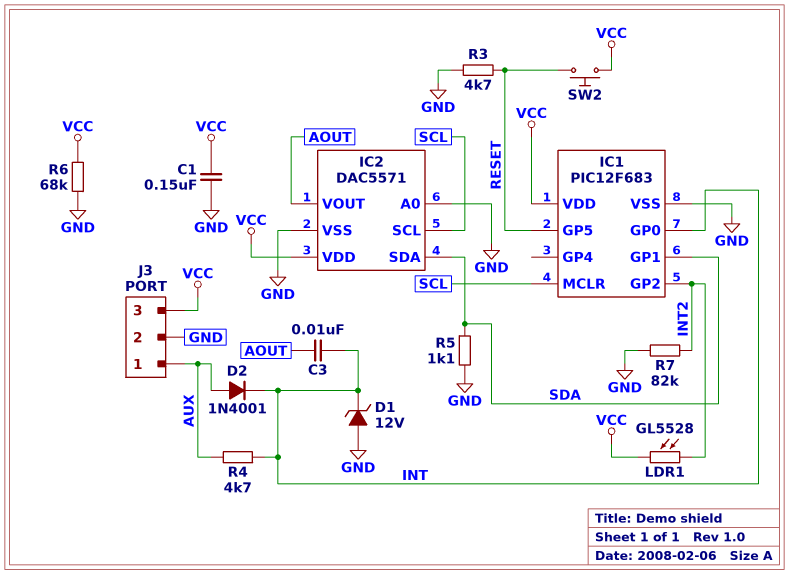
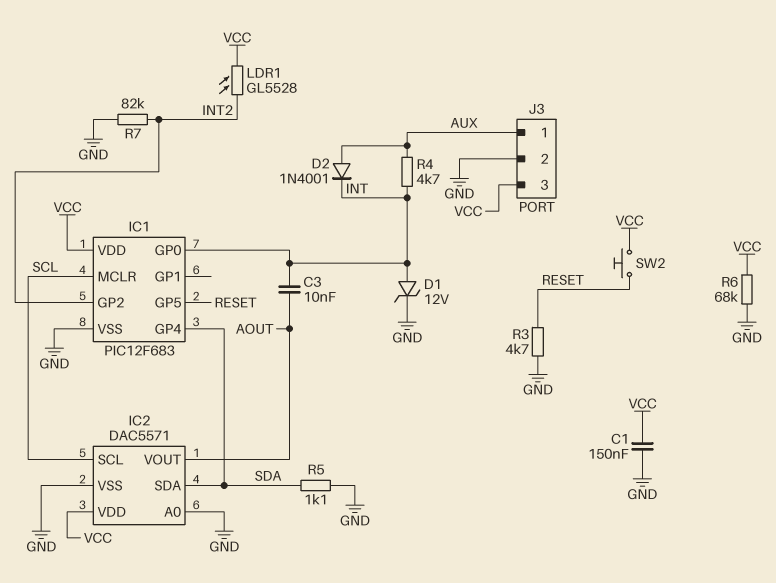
D1: zener 12V (A GND, K INT) -> zener 12V (A INT, K GND)
IC1 pin GP1: SDA -> none
IC1 pin GP4: none -> SDA

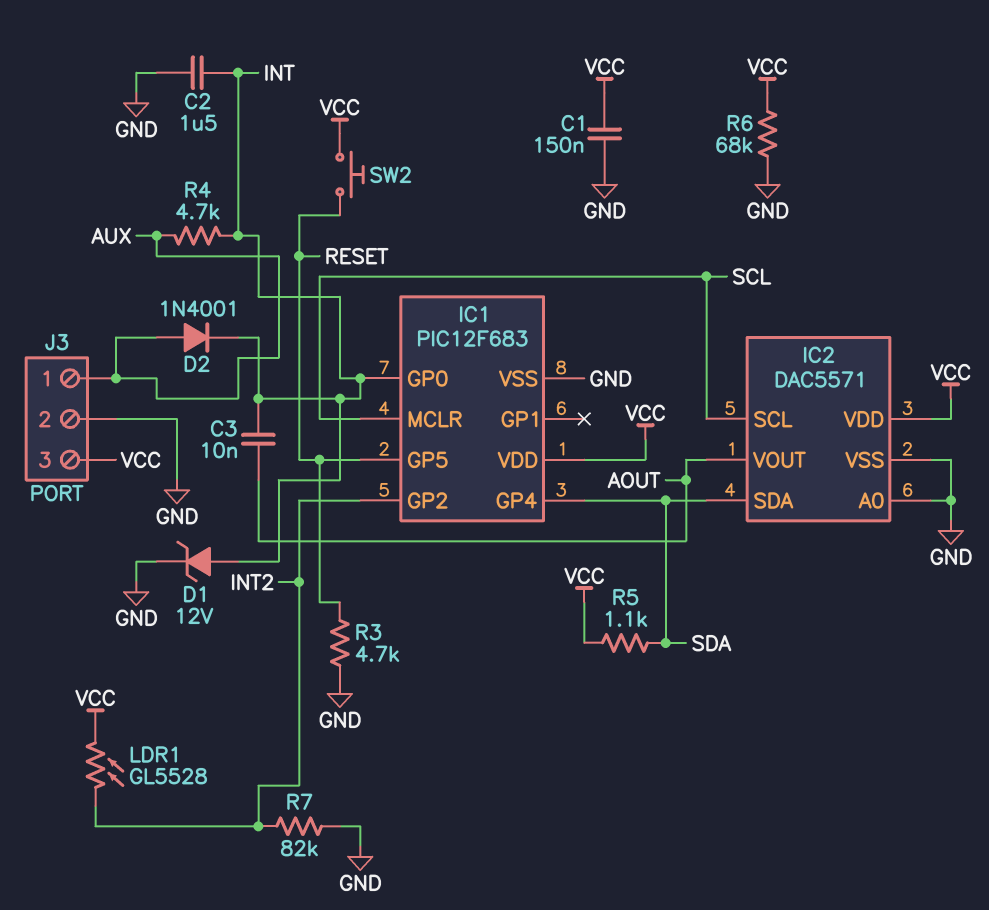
C2: none -> 1.5uF (GND, INT)
R5: 1.1k (GND, SDA) -> 1.1k (SDA, VCC)

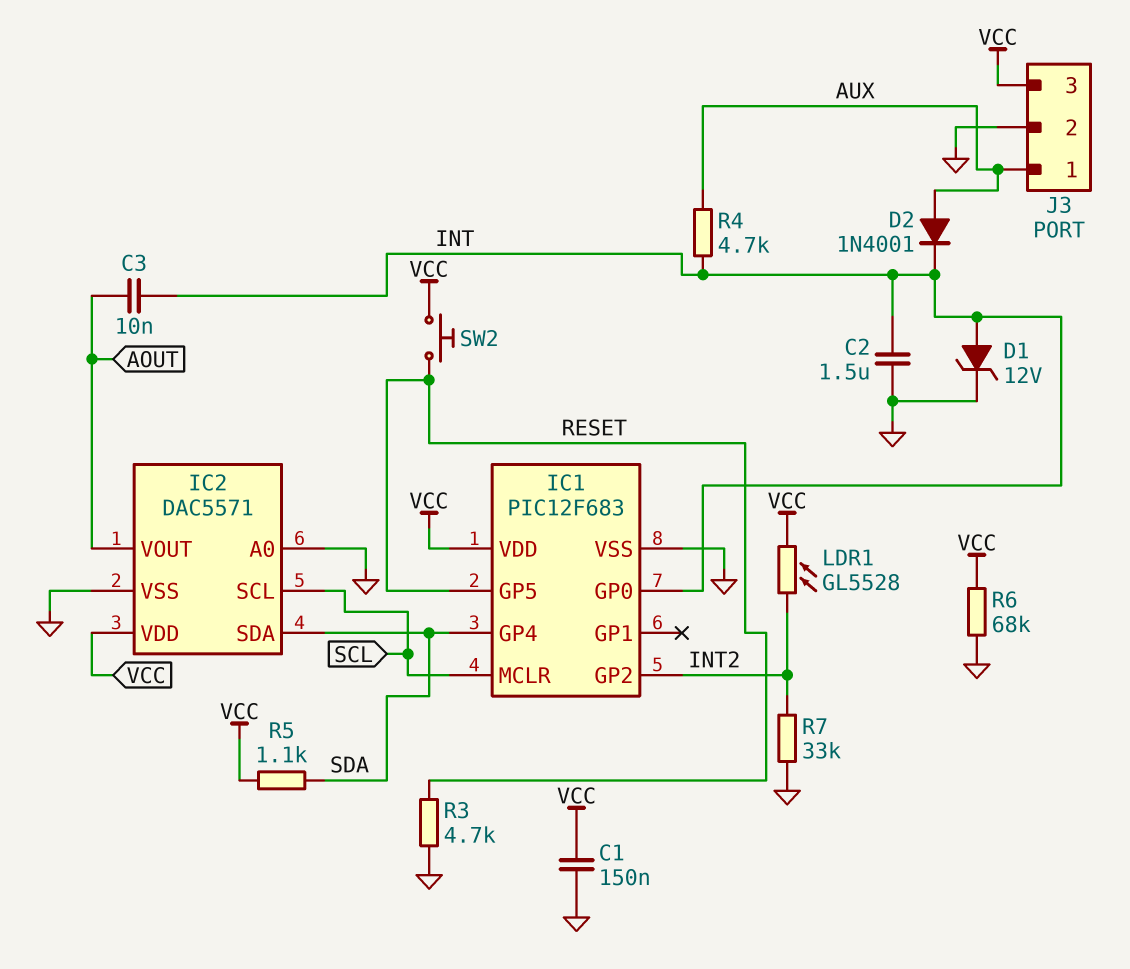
R7: 82k (GND, INT2) -> 33k (GND, INT2)

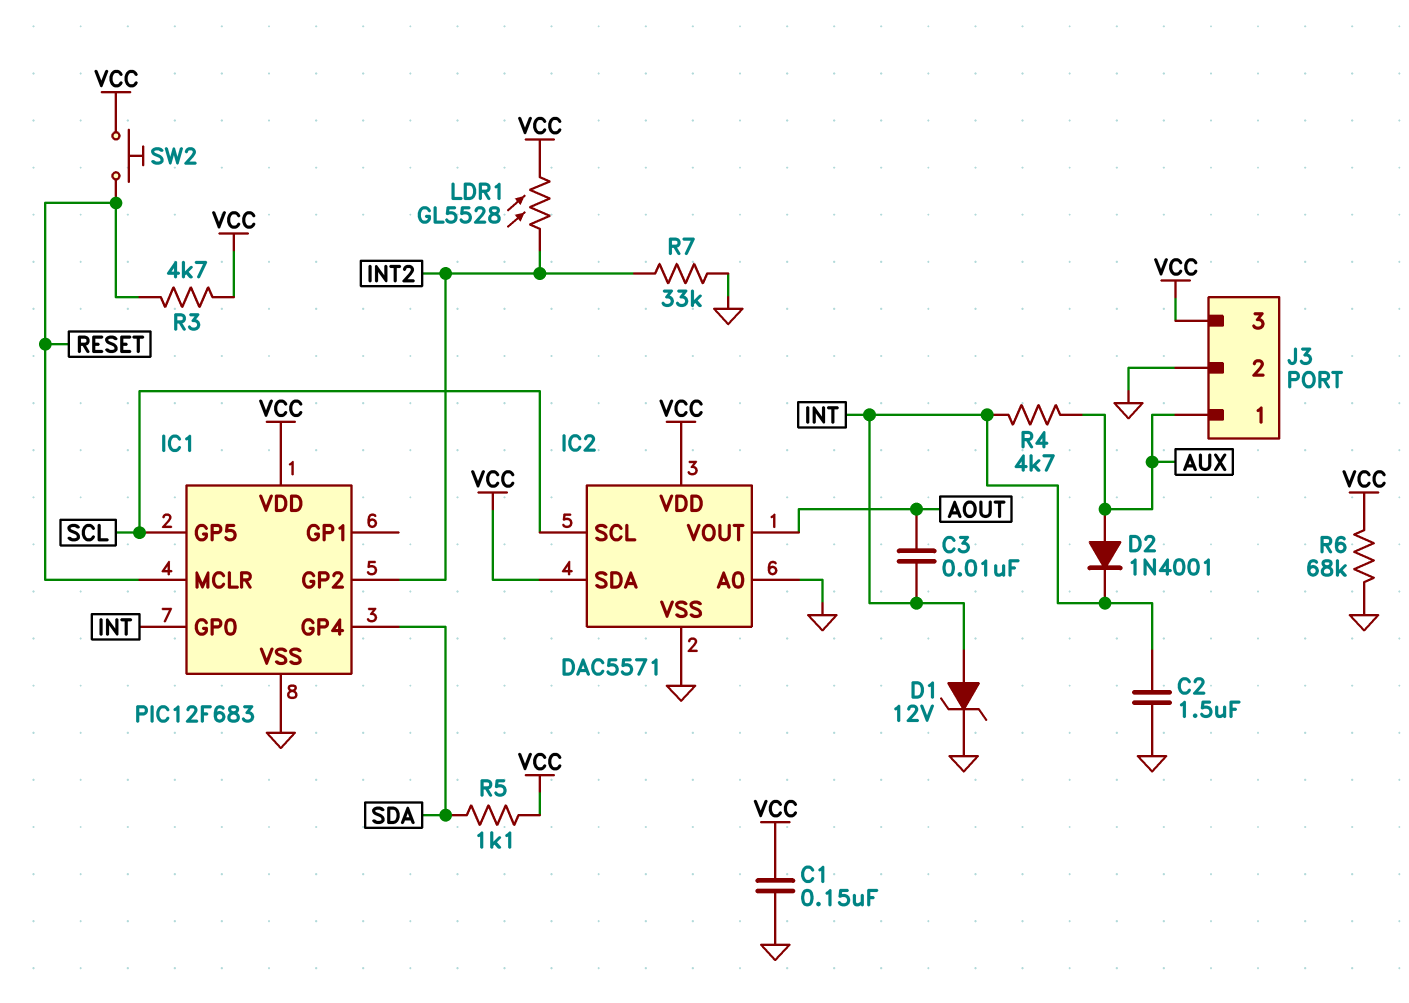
IC1 pin GP5: RESET -> SCL
IC1 pin MCLR: SCL -> RESET
IC2 pin SDA: SDA -> VCC
R3: 4.7k (GND, RESET) -> 4.7k (RESET, VCC)

